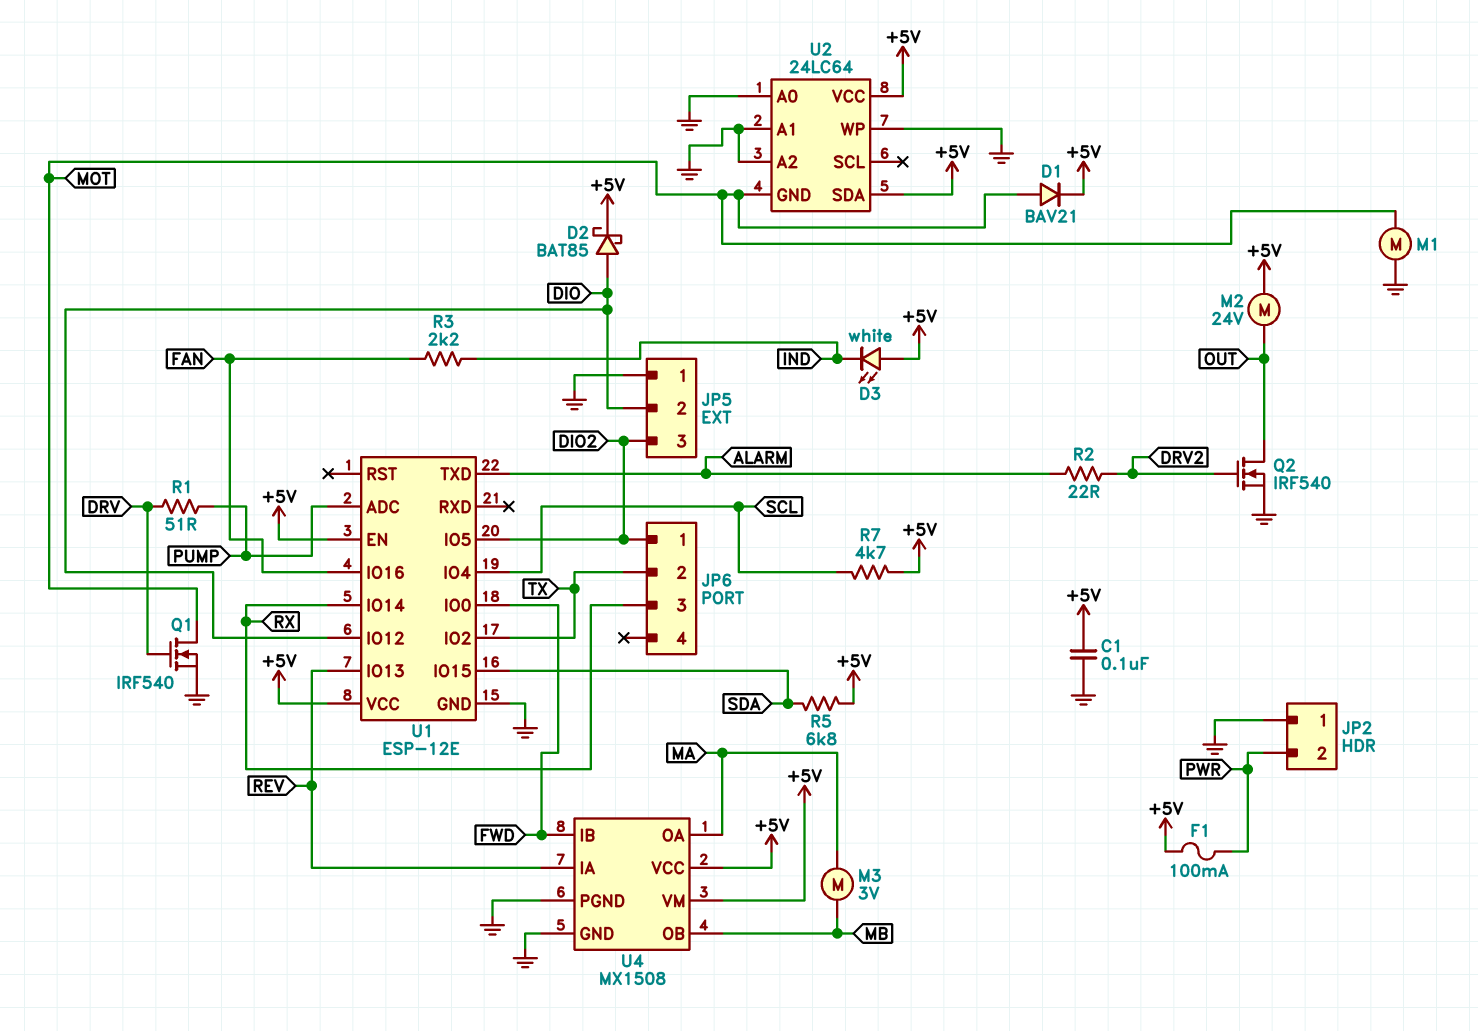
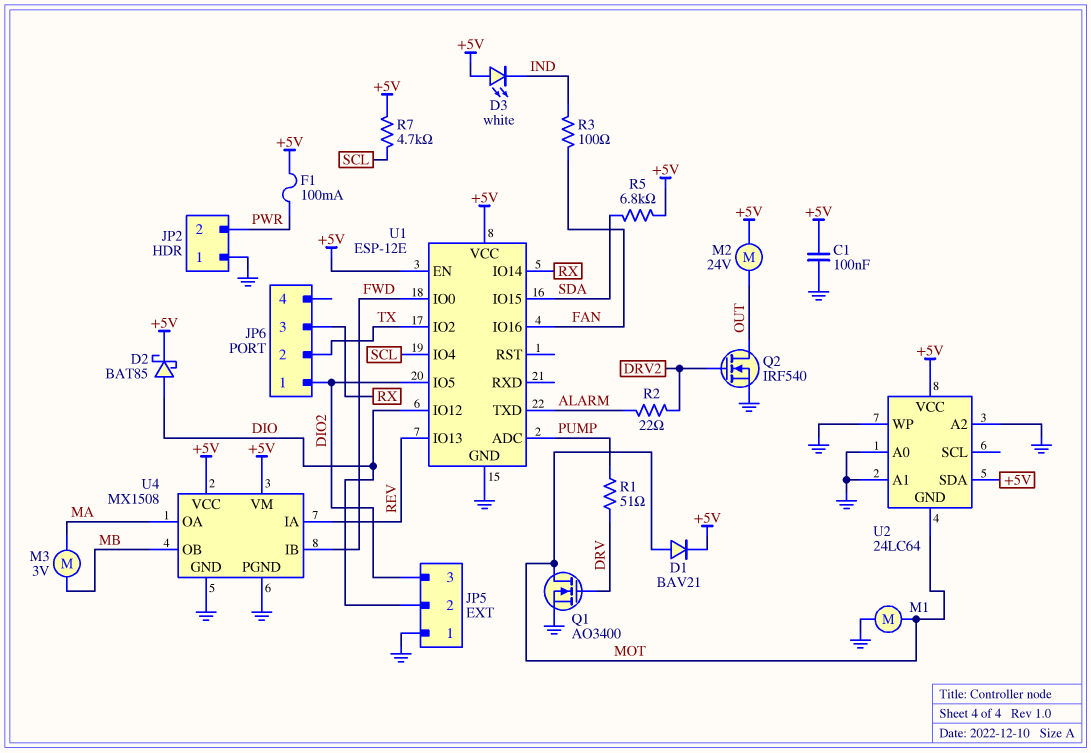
Q1: NMOS IRF540 (G DRV, D MOT, S GND) -> NMOS AO3400 (G DRV, D MOT, S GND)
R3: 2.2k (FAN, IND) -> 100 (FAN, IND)

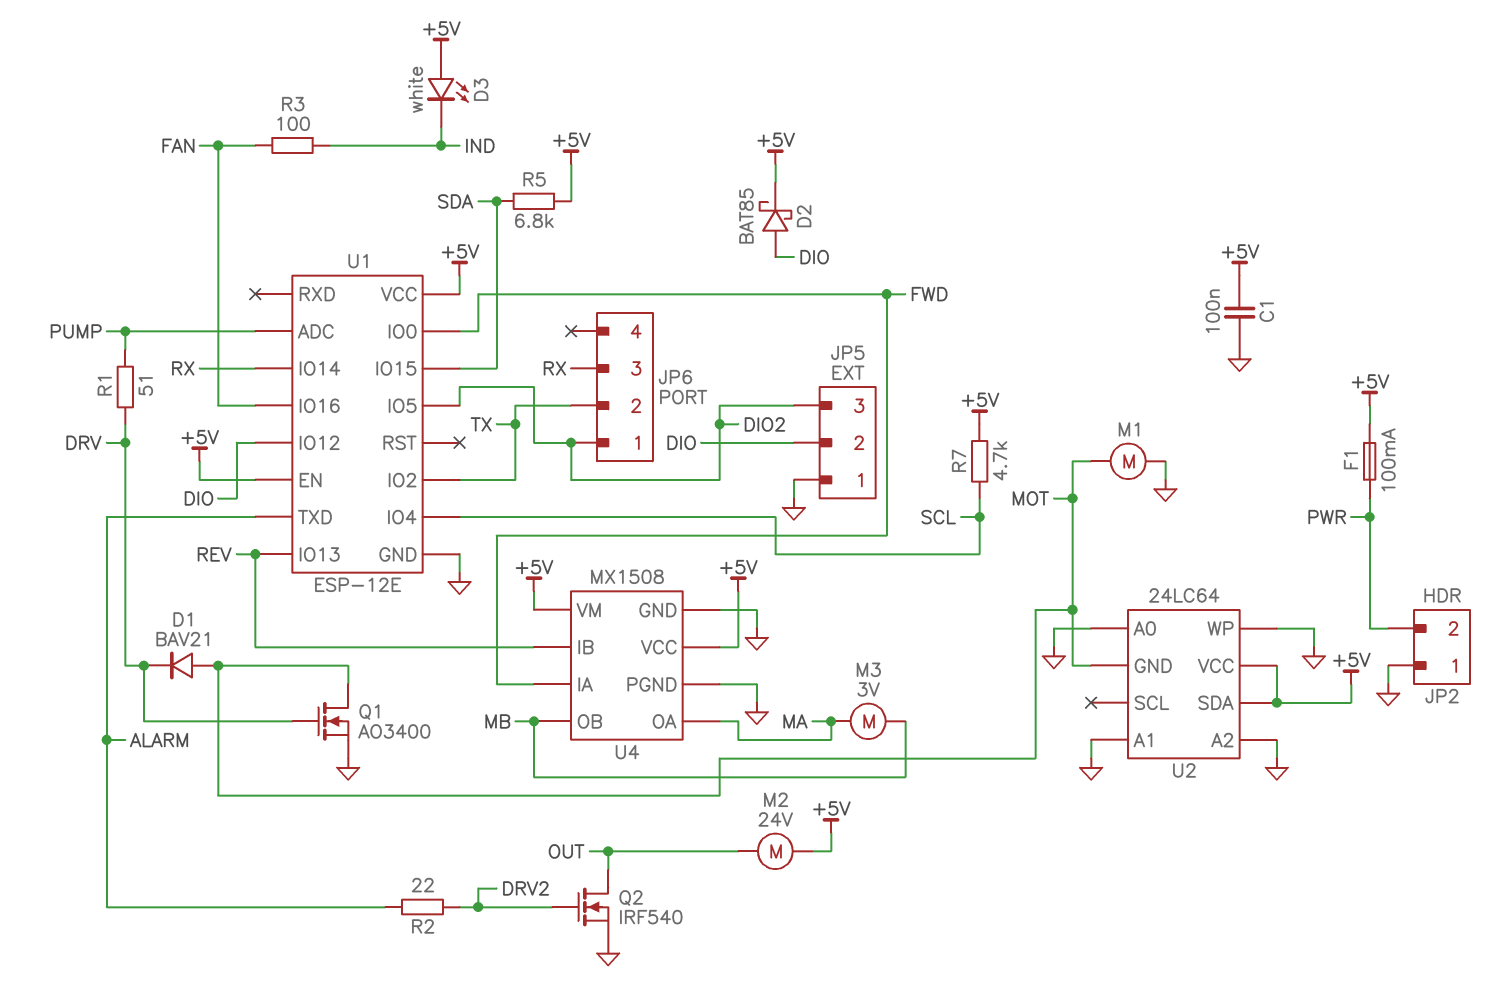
D1: diode BAV21 (A MOT, K +5V) -> diode BAV21 (A MOT, K DRV)
U4 pin IA: REV -> FWD
U4 pin IB: FWD -> REV

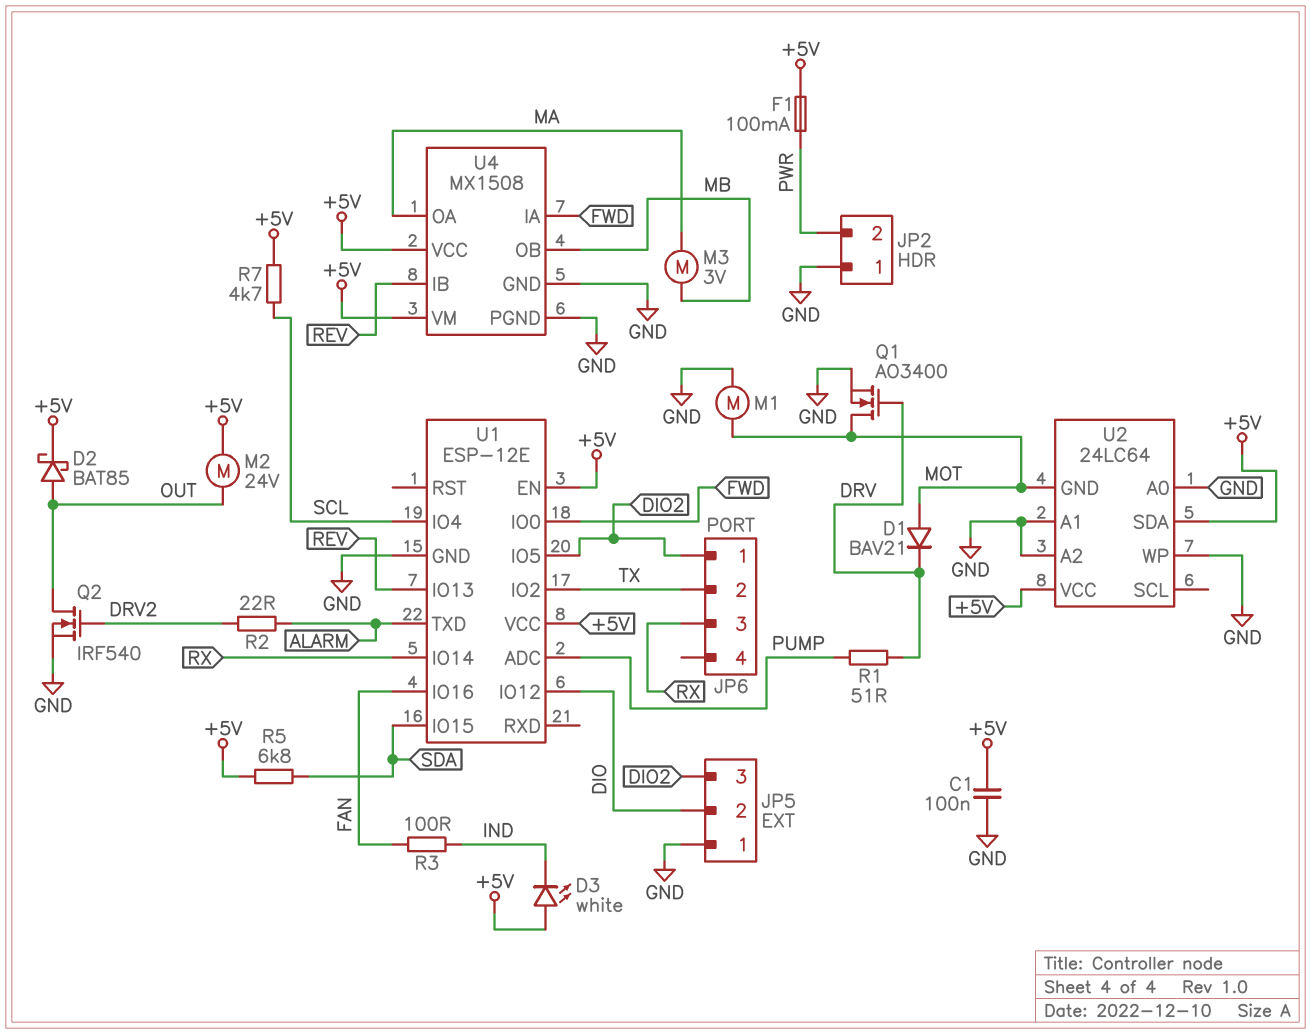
D2: schottky BAT85 (A DIO, K +5V) -> schottky BAT85 (A OUT, K +5V)

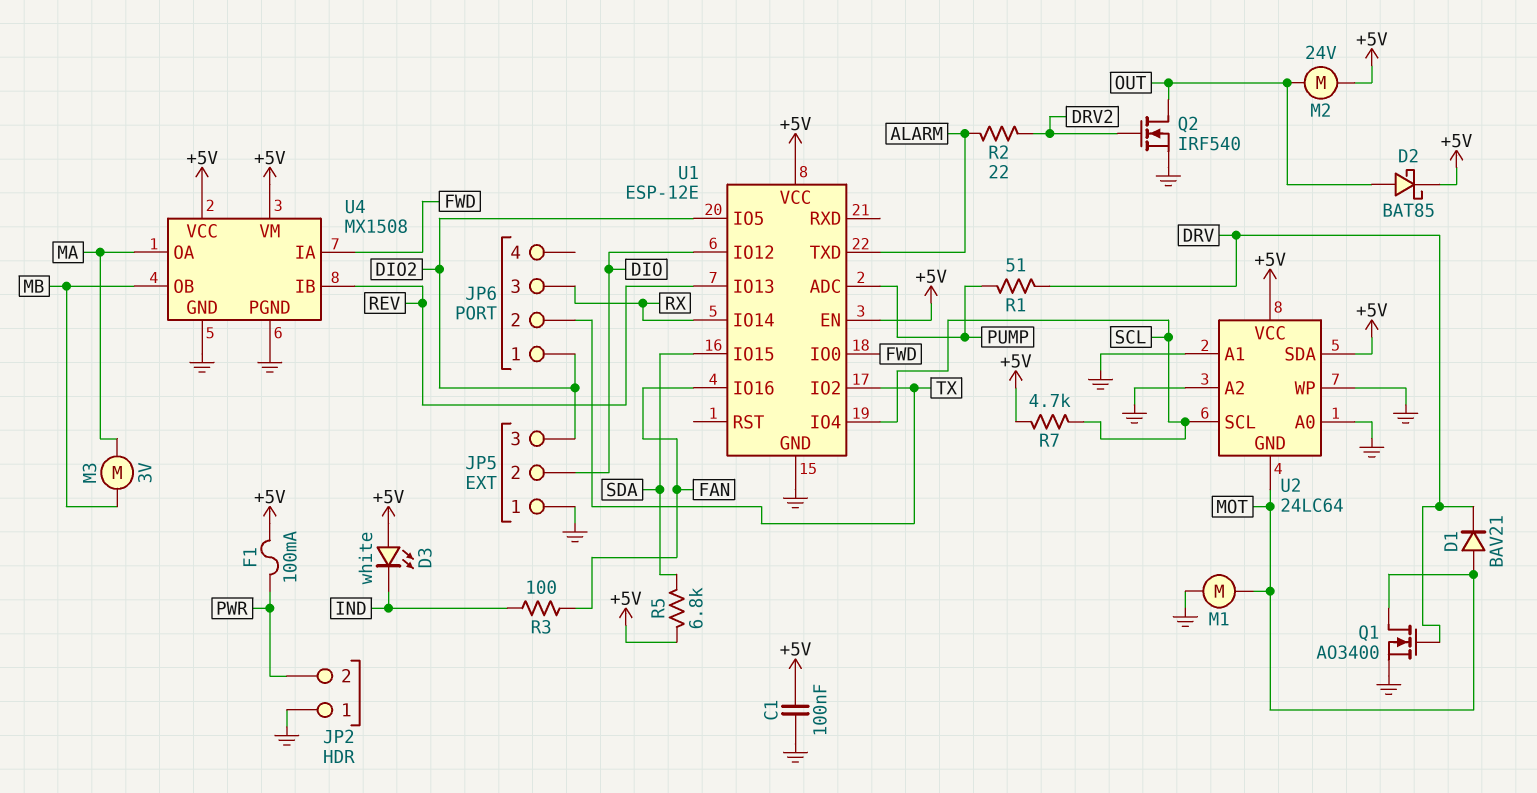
U2 pin SCL: none -> SCL

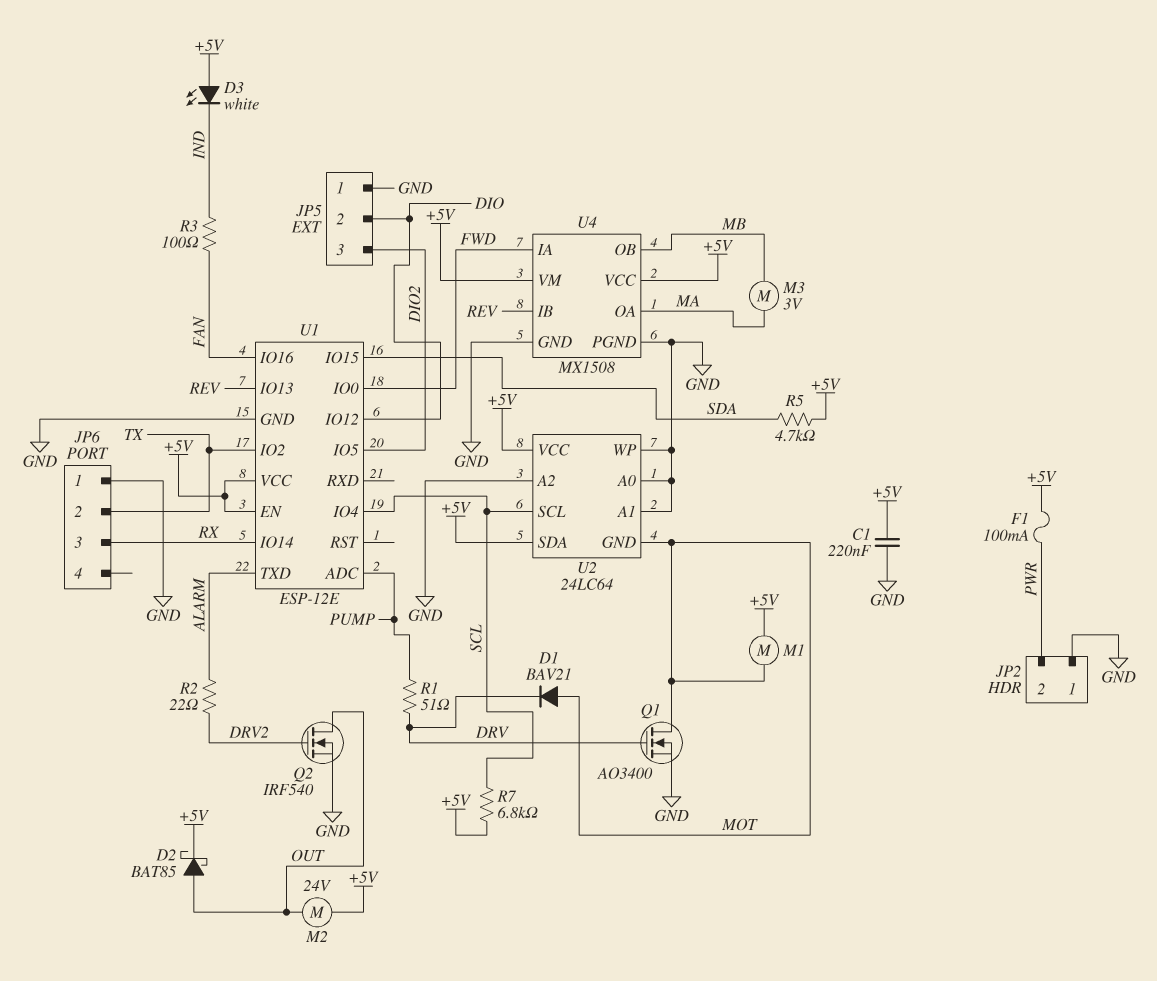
C1: 100nF (+5V, GND) -> 220nF (+5V, GND)
JP6 pin 1: DIO2 -> GND
M1: motor (GND, MOT) -> motor (+5V, MOT)
R5: 6.8k (+5V, SDA) -> 4.7k (+5V, SDA)
R7: 4.7k (+5V, SCL) -> 6.8k (+5V, SCL)

